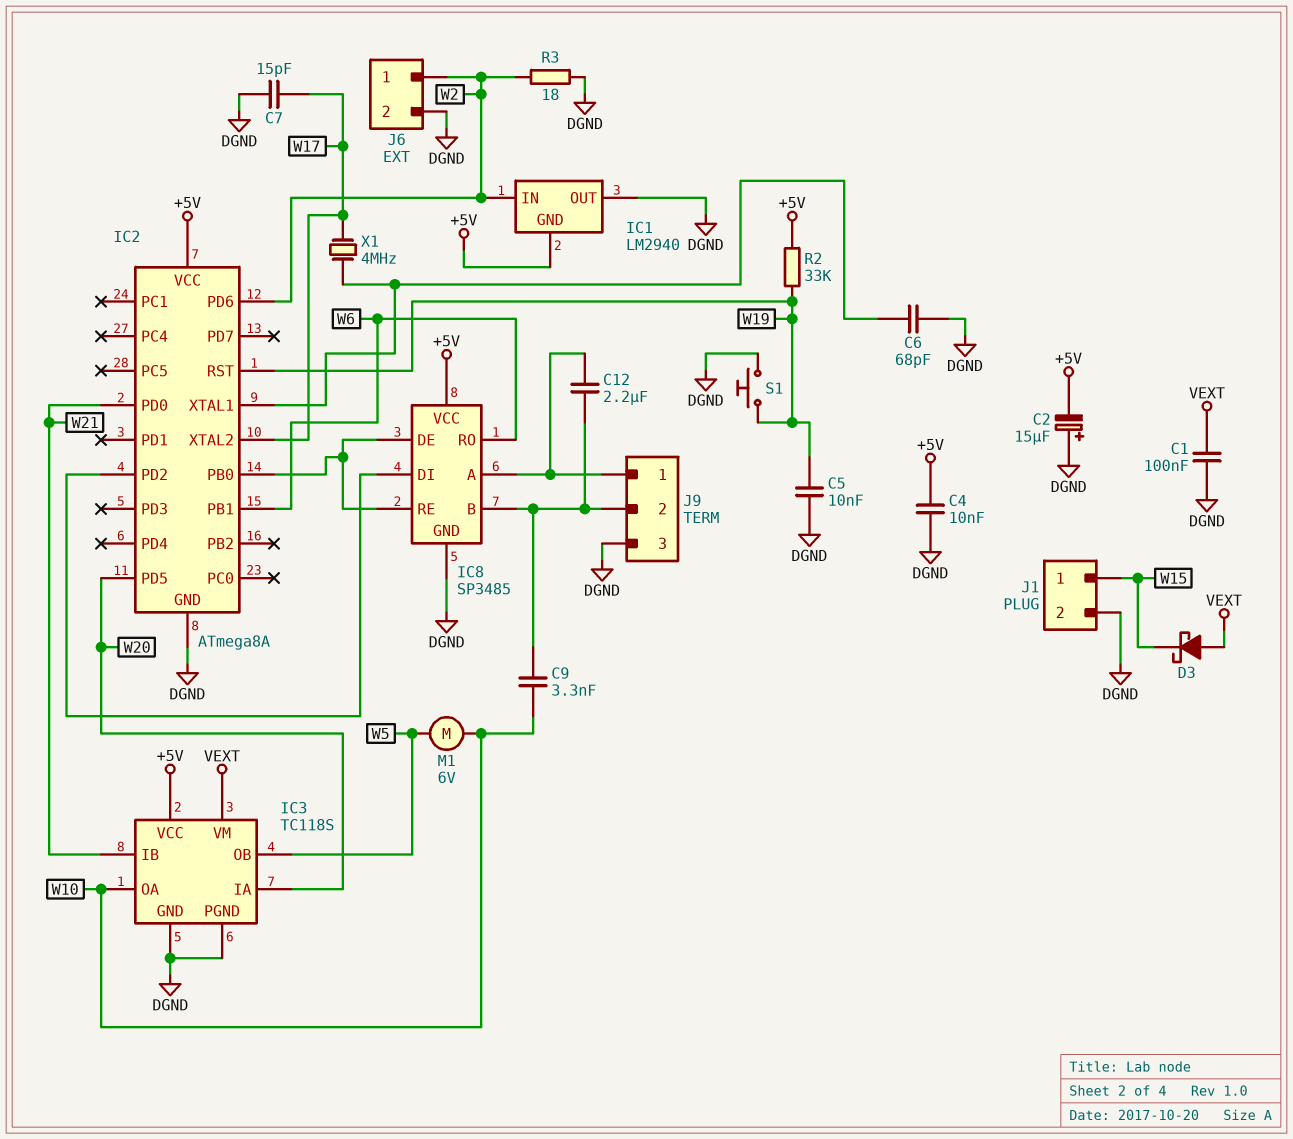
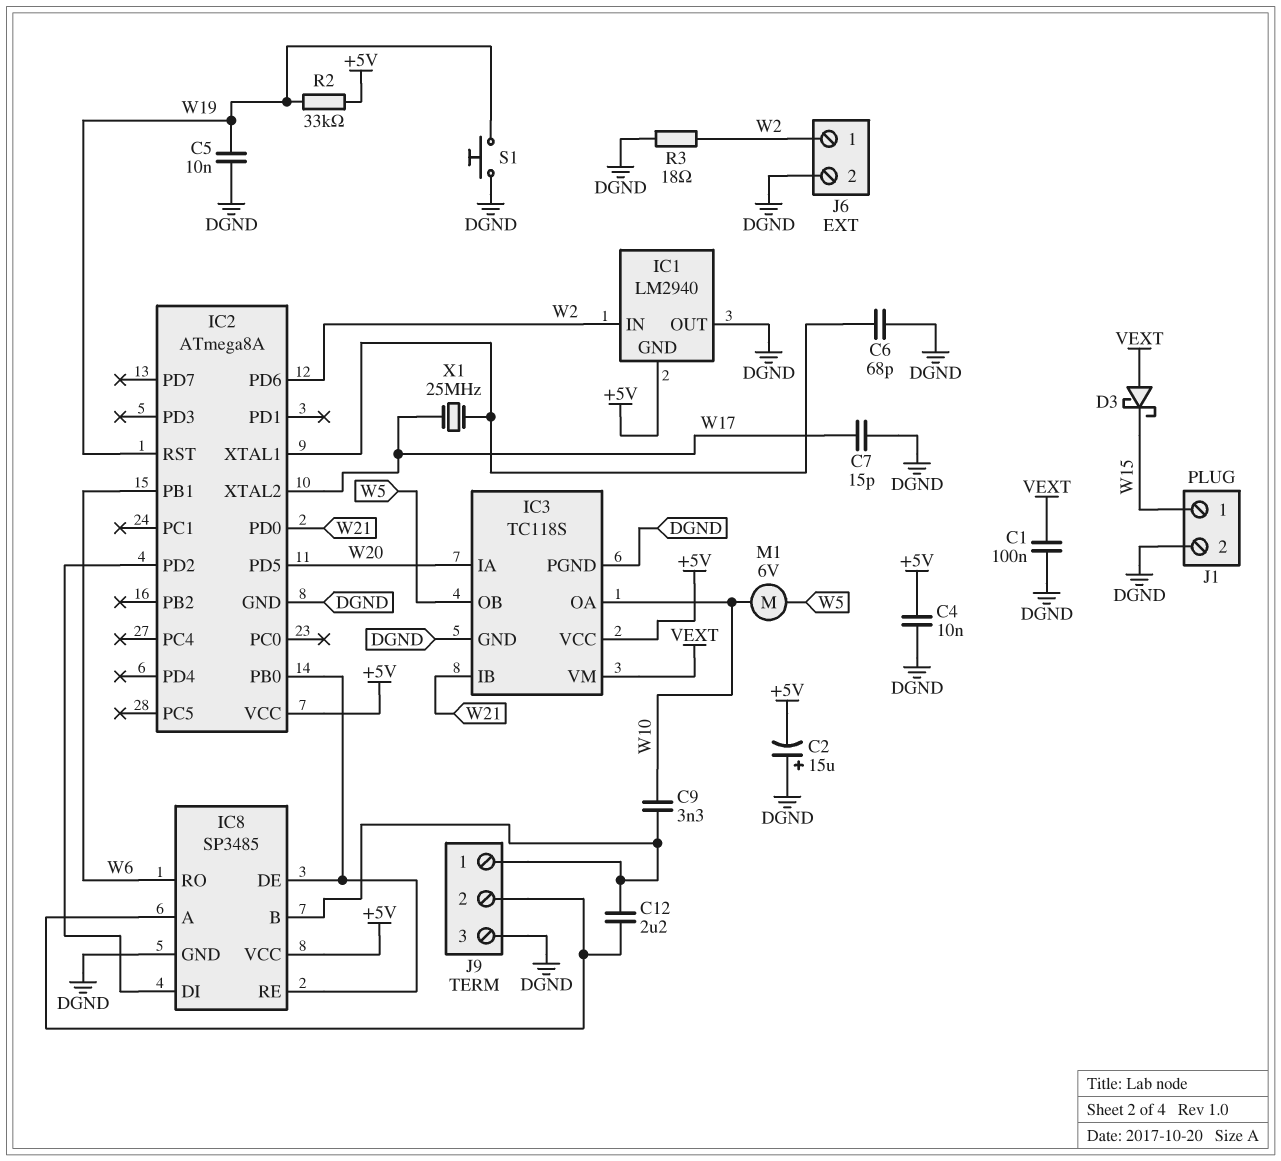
J9 pin 1: IC8/A -> IC8/B
J9 pin 2: IC8/B -> IC8/A
X1: 4MHz (IC2/XTAL1, W17) -> 25MHz (IC2/XTAL1, W17)

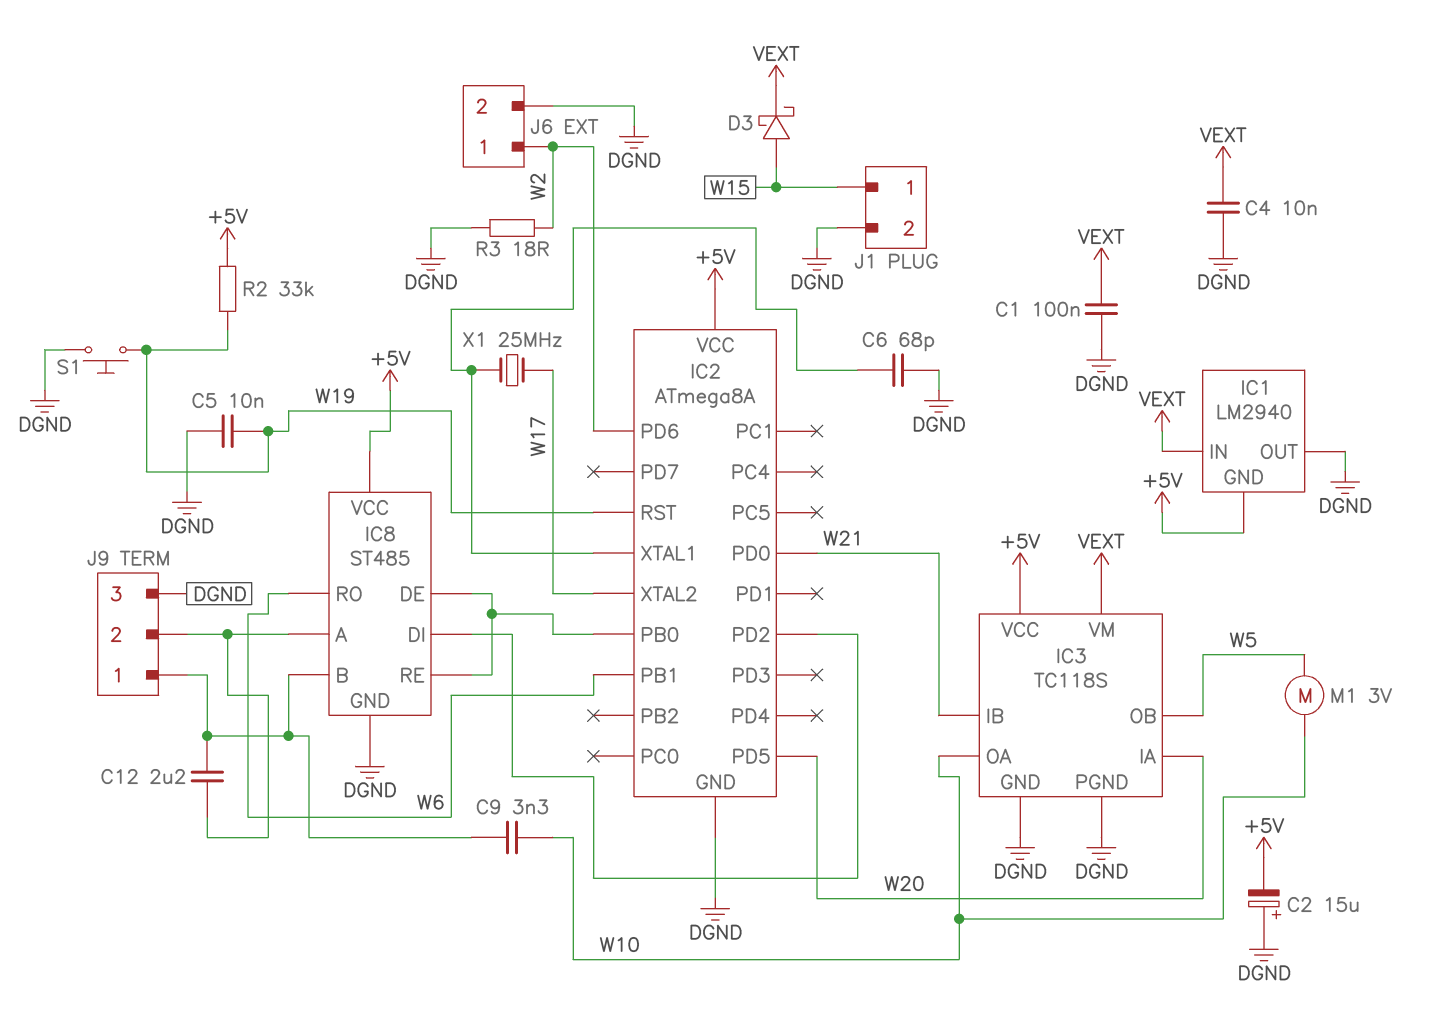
C4: 10nF (+5V, DGND) -> 10nF (DGND, VEXT)
C7: 15pF (DGND, W17) -> none
D3: schottky (A VEXT, K W15) -> schottky (A W15, K VEXT)
IC1 pin IN: W2 -> VEXT
IC8: SP3485 -> ST485
M1: motor 6V (W5, W10) -> motor 3V (W5, W10)

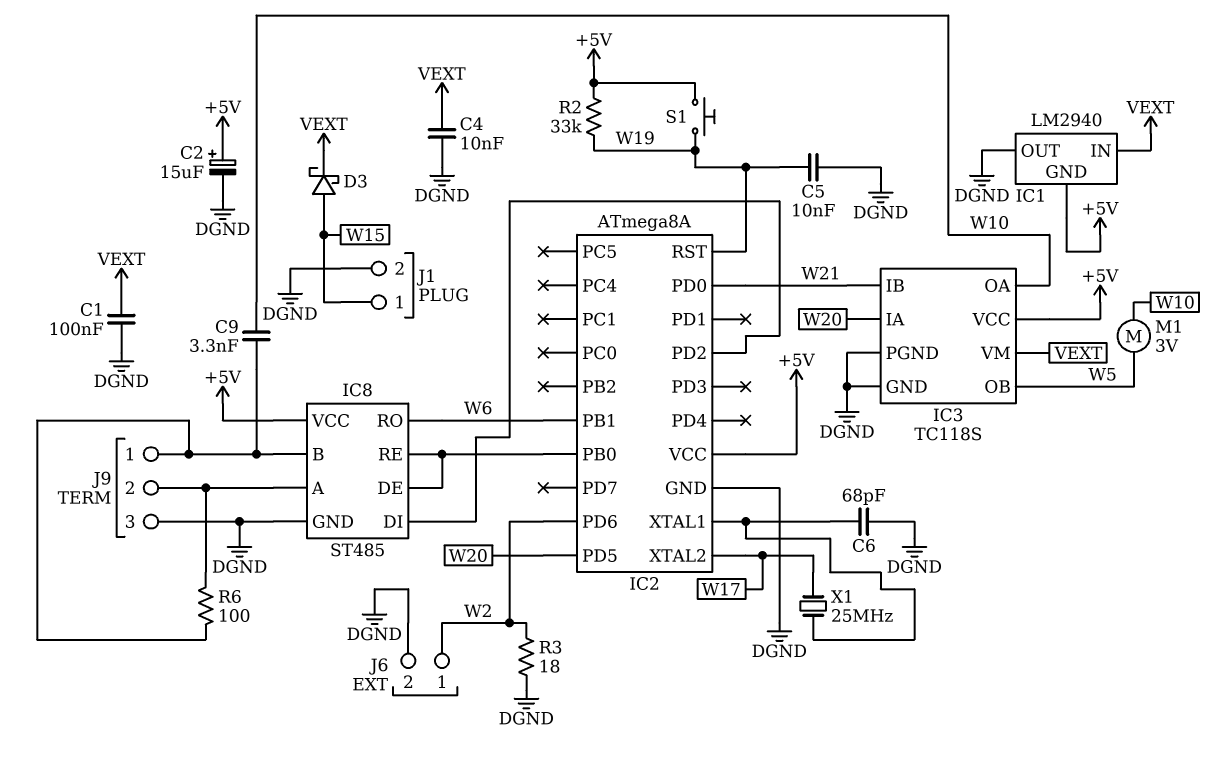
C2: 15uF (plus DGND, minus +5V) -> 15uF (plus +5V, minus DGND)
C12: 2.2uF (IC8/A, IC8/B) -> none
R6: none -> 100 (IC8/A, IC8/B)
S1: button (DGND, W19) -> button (+5V, W19)

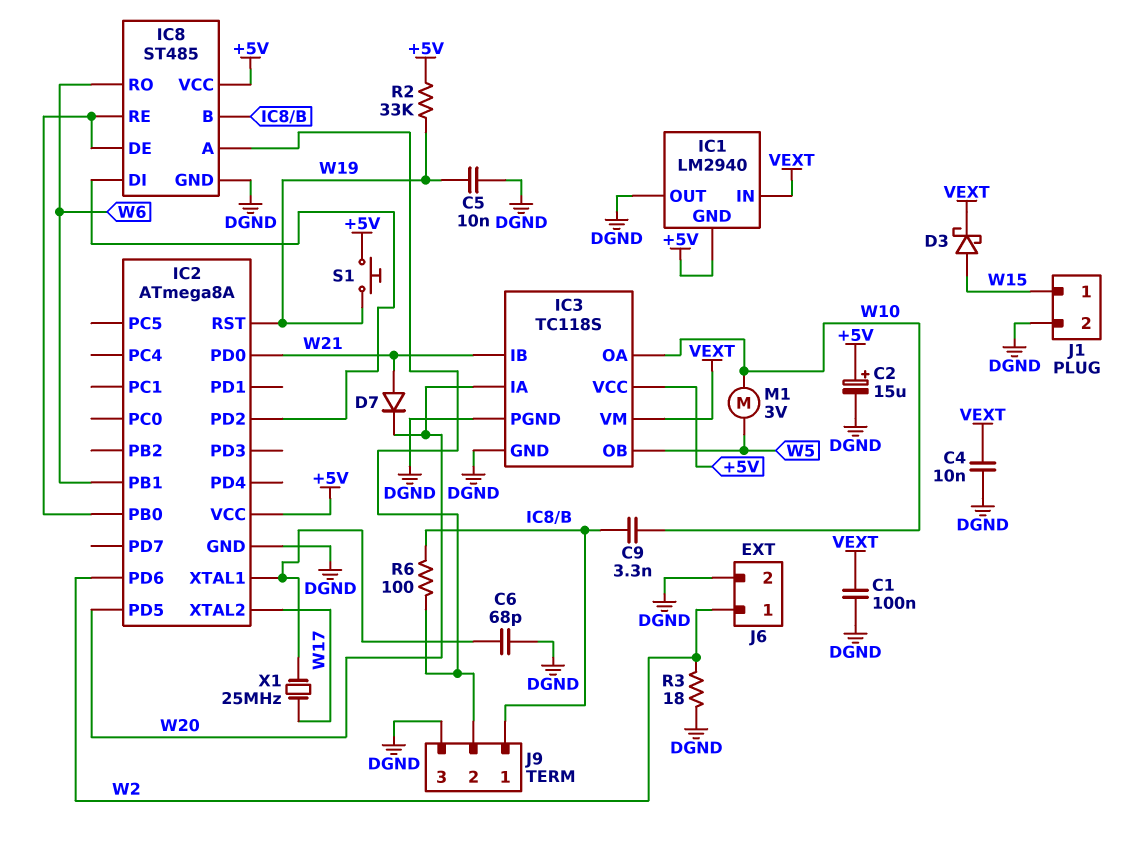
D7: none -> diode (A W21, K W20)

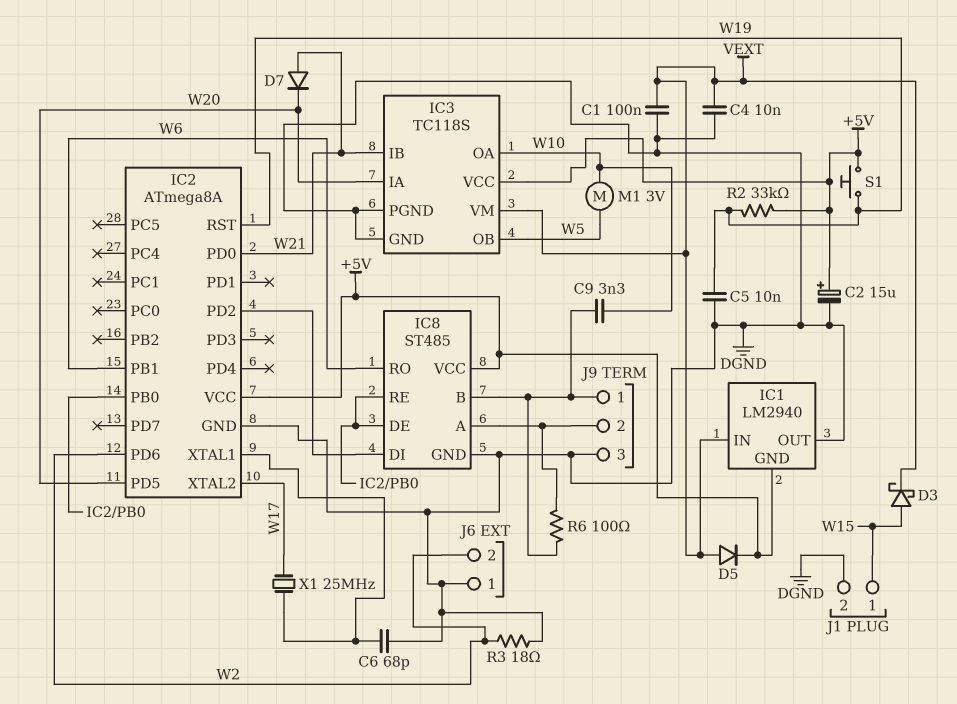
D5: none -> diode (A VEXT, K +5V)
J6 pin 1: W2 -> DGND
J6 pin 2: DGND -> W2

